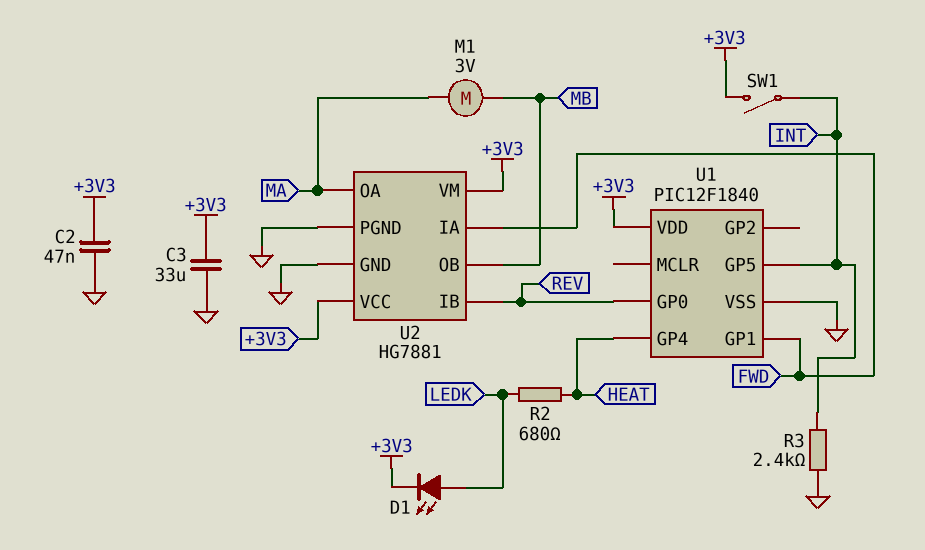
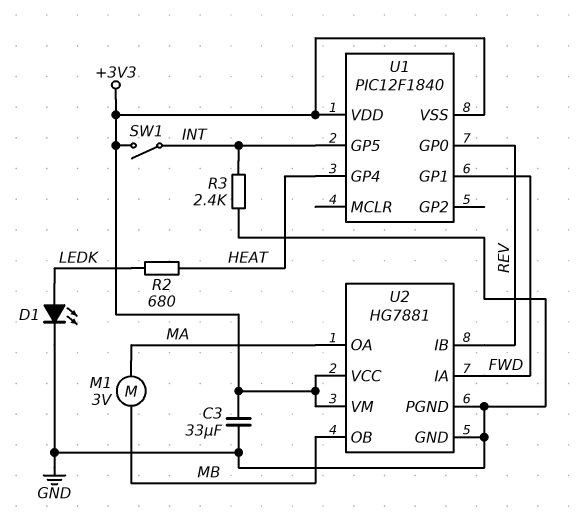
C2: 47nF (+3V3, GND) -> none
D1: LED (A LEDK, K +3V3) -> LED (A LEDK, K GND)
U1 pin VSS: GND -> +3V3

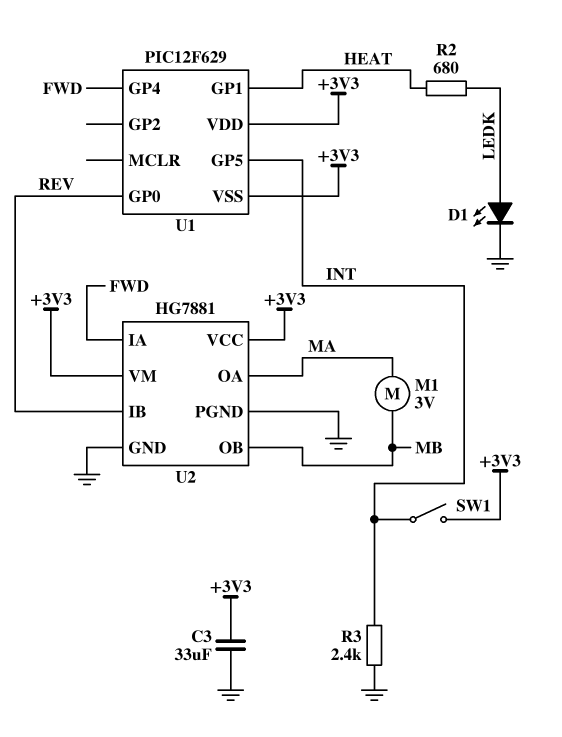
U1: PIC12F1840 -> PIC12F629
U1 pin GP1: FWD -> HEAT
U1 pin GP4: HEAT -> FWD

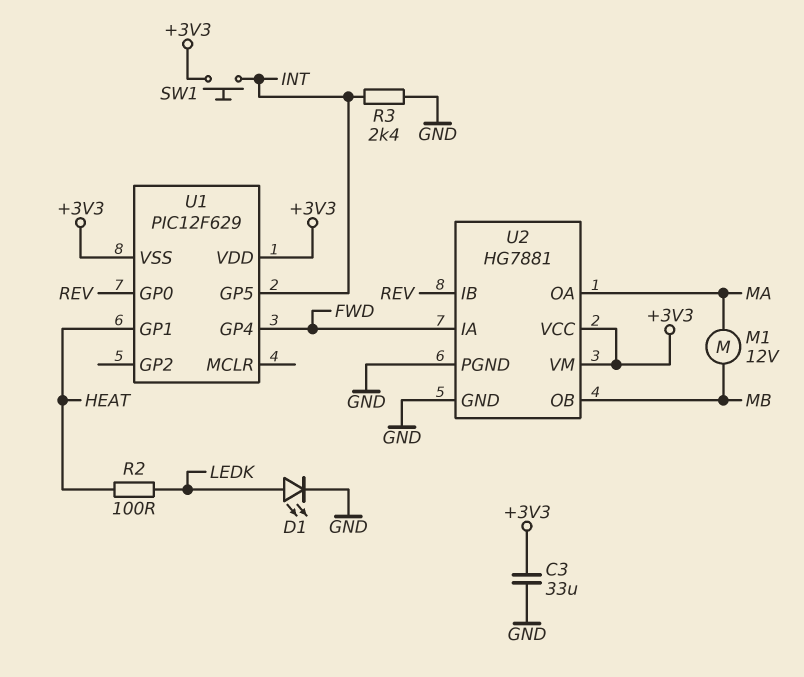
M1: motor 3V (MA, MB) -> motor 12V (MA, MB)
R2: 680 (HEAT, LEDK) -> 100 (HEAT, LEDK)
SW1: switch (+3V3, INT) -> button (+3V3, INT)

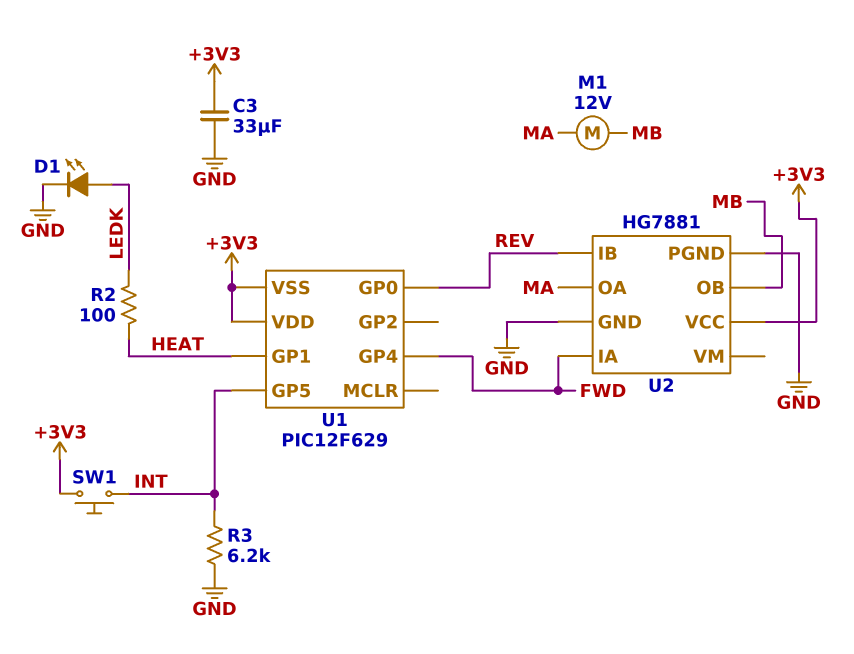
R3: 2.4k (GND, INT) -> 6.2k (GND, INT)
U2 pin VM: +3V3 -> none

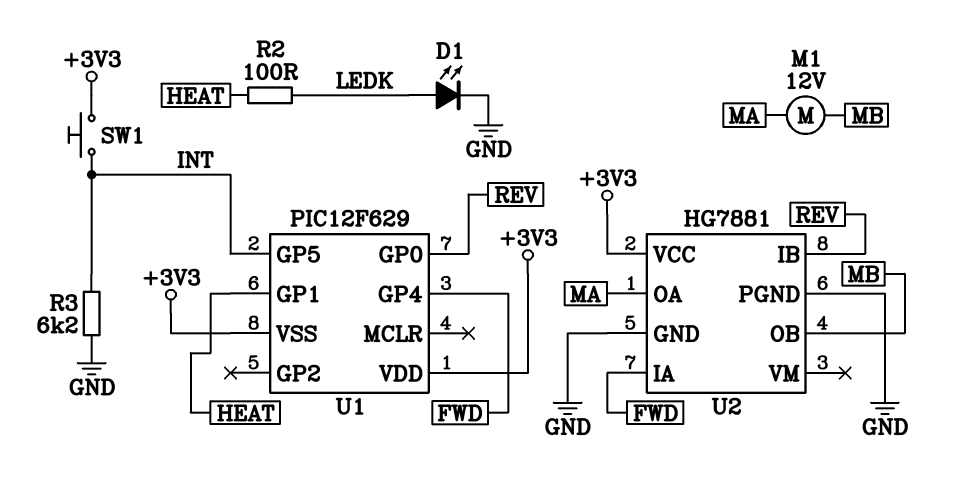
C3: 33uF (+3V3, GND) -> none

